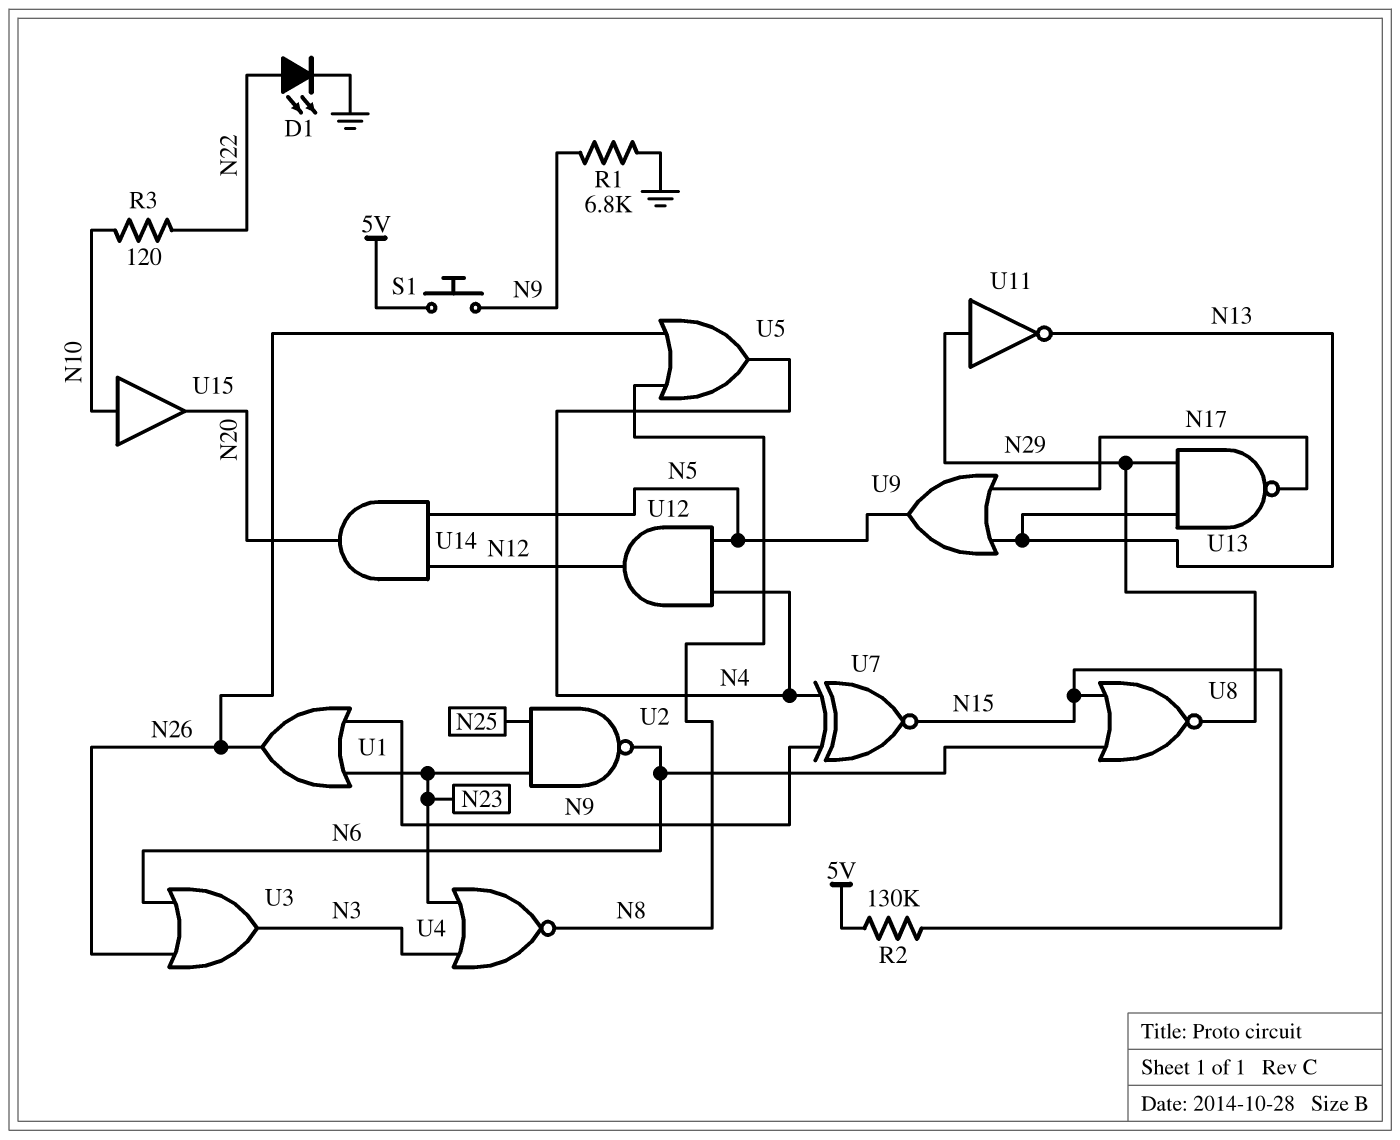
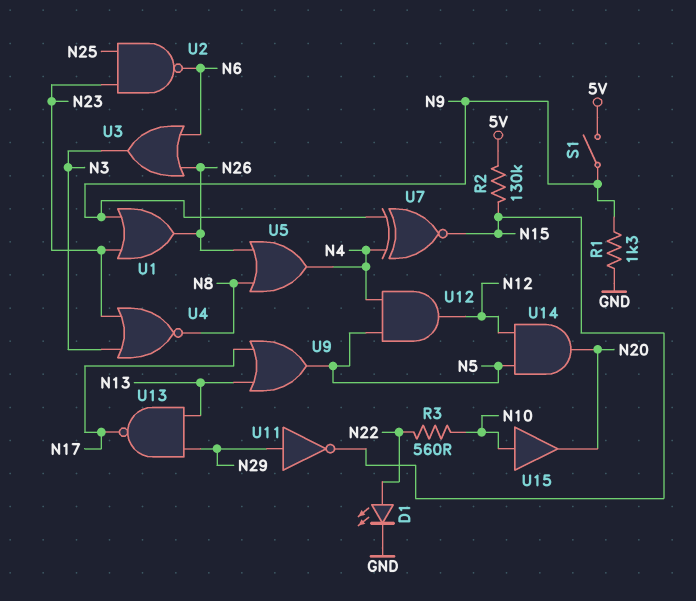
R1: 6.8k (GND, N9) -> 1.3k (GND, N9)
R3: 120 (N10, N22) -> 560 (N10, N22)
S1: button (5V, N9) -> switch (5V, N9)
U8: NOR (in N6, in N15, out N29) -> none
U11: NOT (in N29, out N13) -> NOT (in N29, out N15)

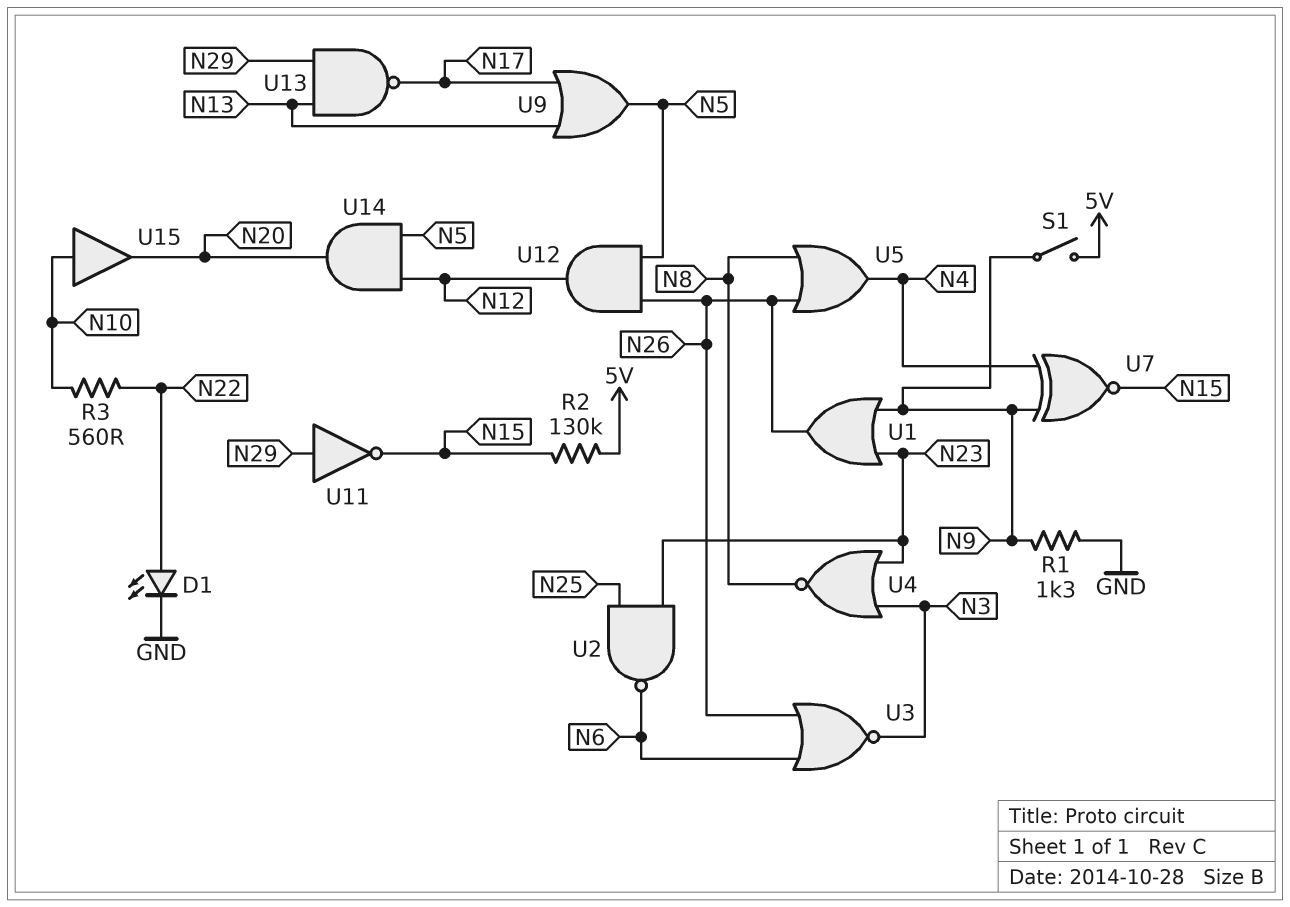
U3: OR (in N6, in N26, out N3) -> NOR (in N6, in N26, out N3)
U12: AND (in N4, in N5, out N12) -> AND (in N5, in N26, out N12)

